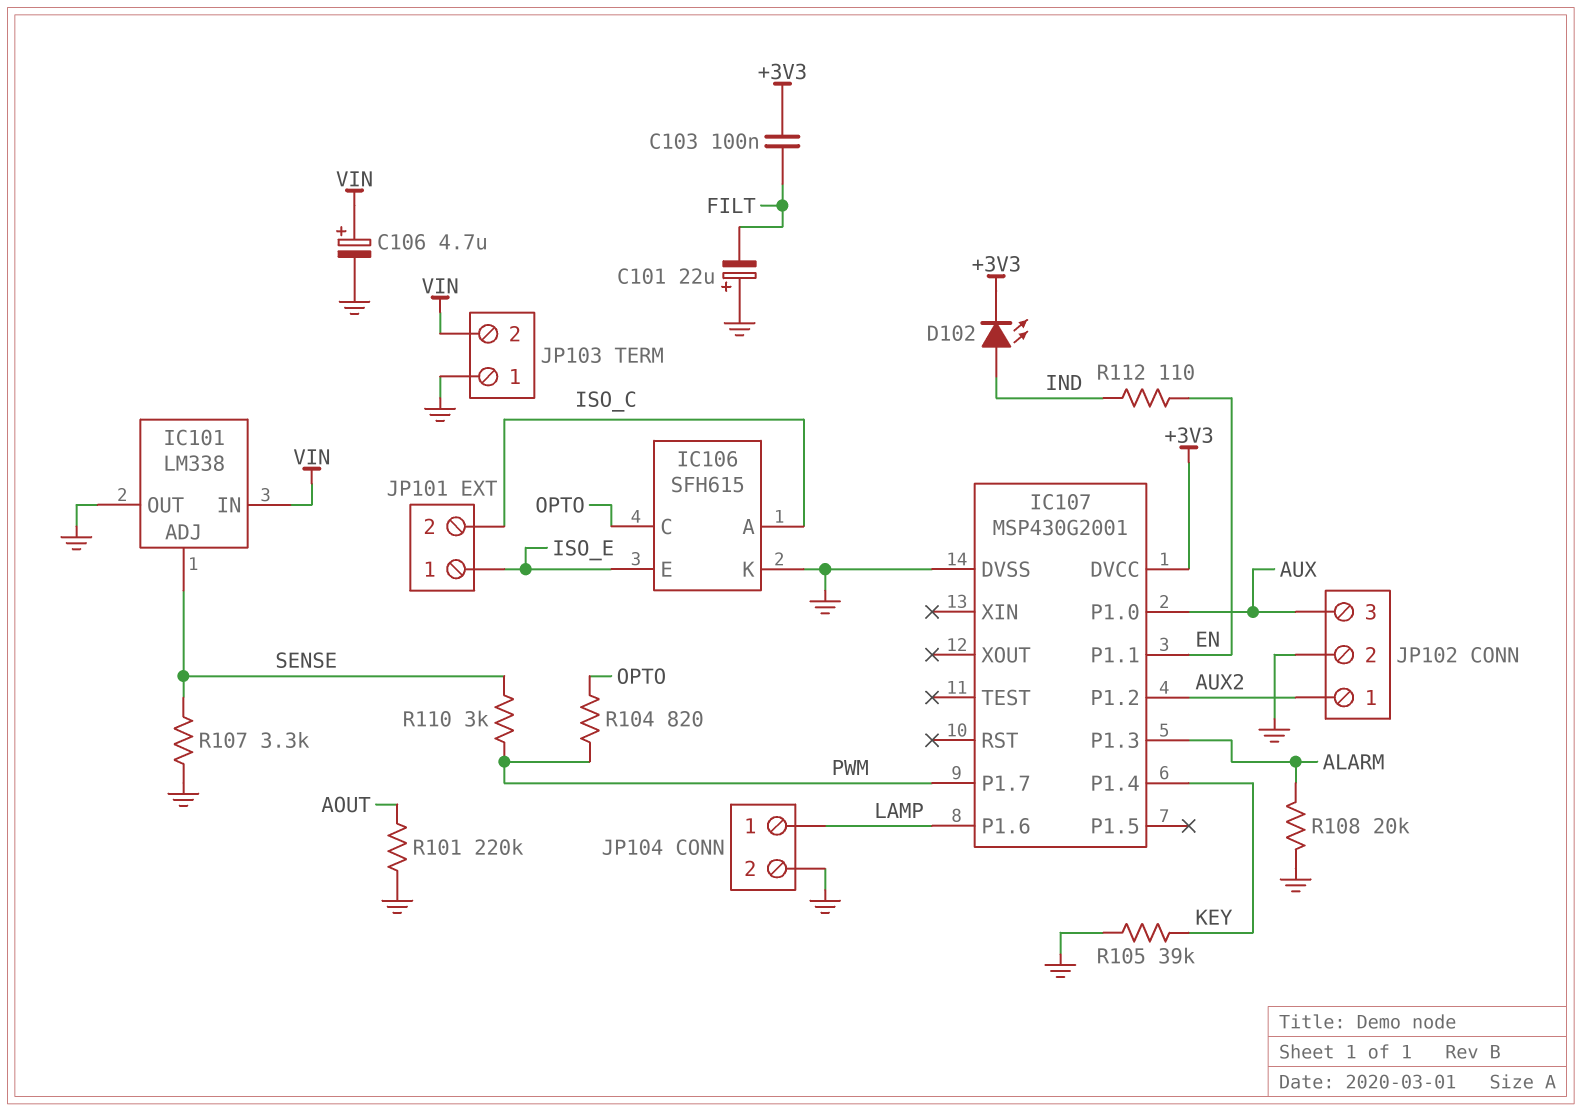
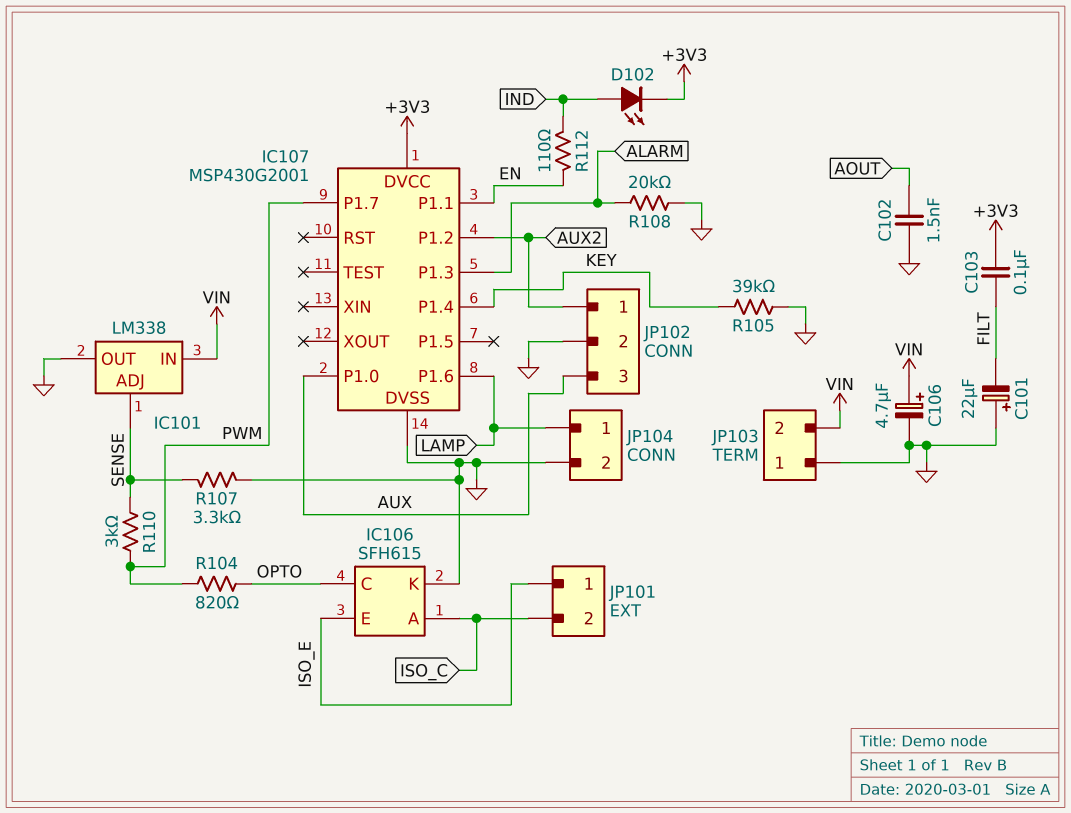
C102: none -> 1.5nF (AOUT, GND)
R101: 220k (AOUT, GND) -> none

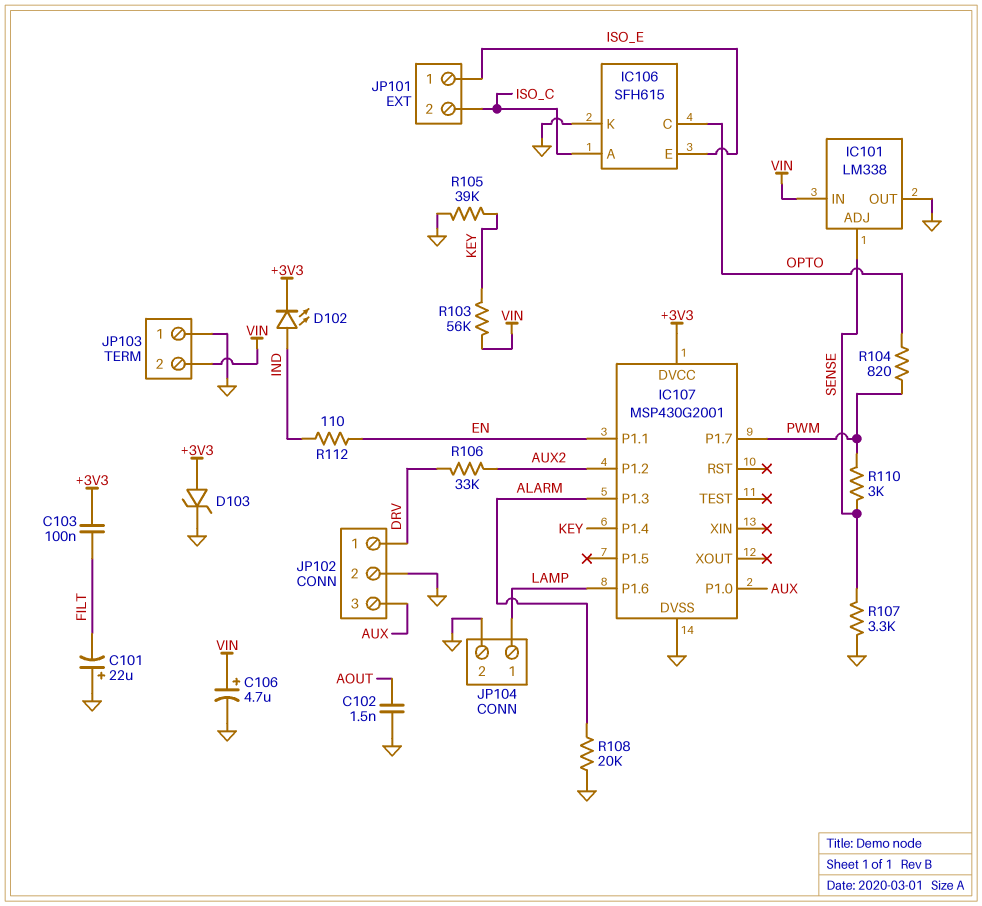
D103: none -> zener (A +3V3, K GND)
JP102 pin 1: AUX2 -> DRV
R103: none -> 56k (KEY, VIN)
R106: none -> 33k (AUX2, DRV)

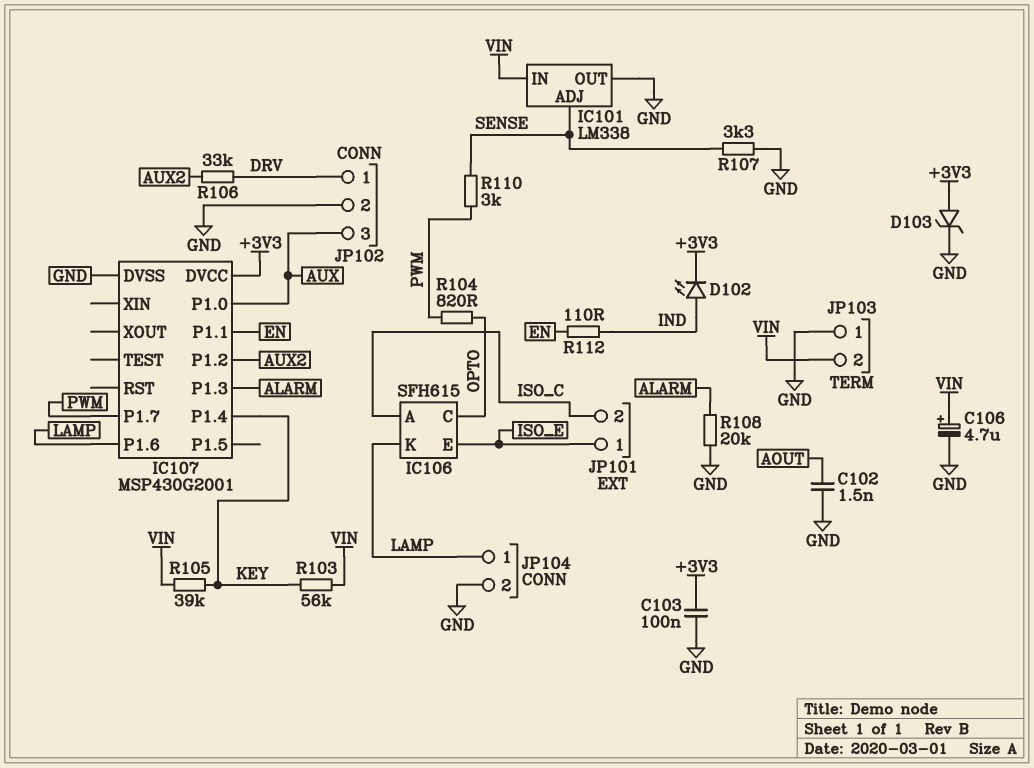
C101: 22uF (plus GND, minus FILT) -> none
C103: 100nF (+3V3, FILT) -> 100nF (+3V3, GND)
IC106 pin K: GND -> LAMP
R105: 39k (GND, KEY) -> 39k (KEY, VIN)

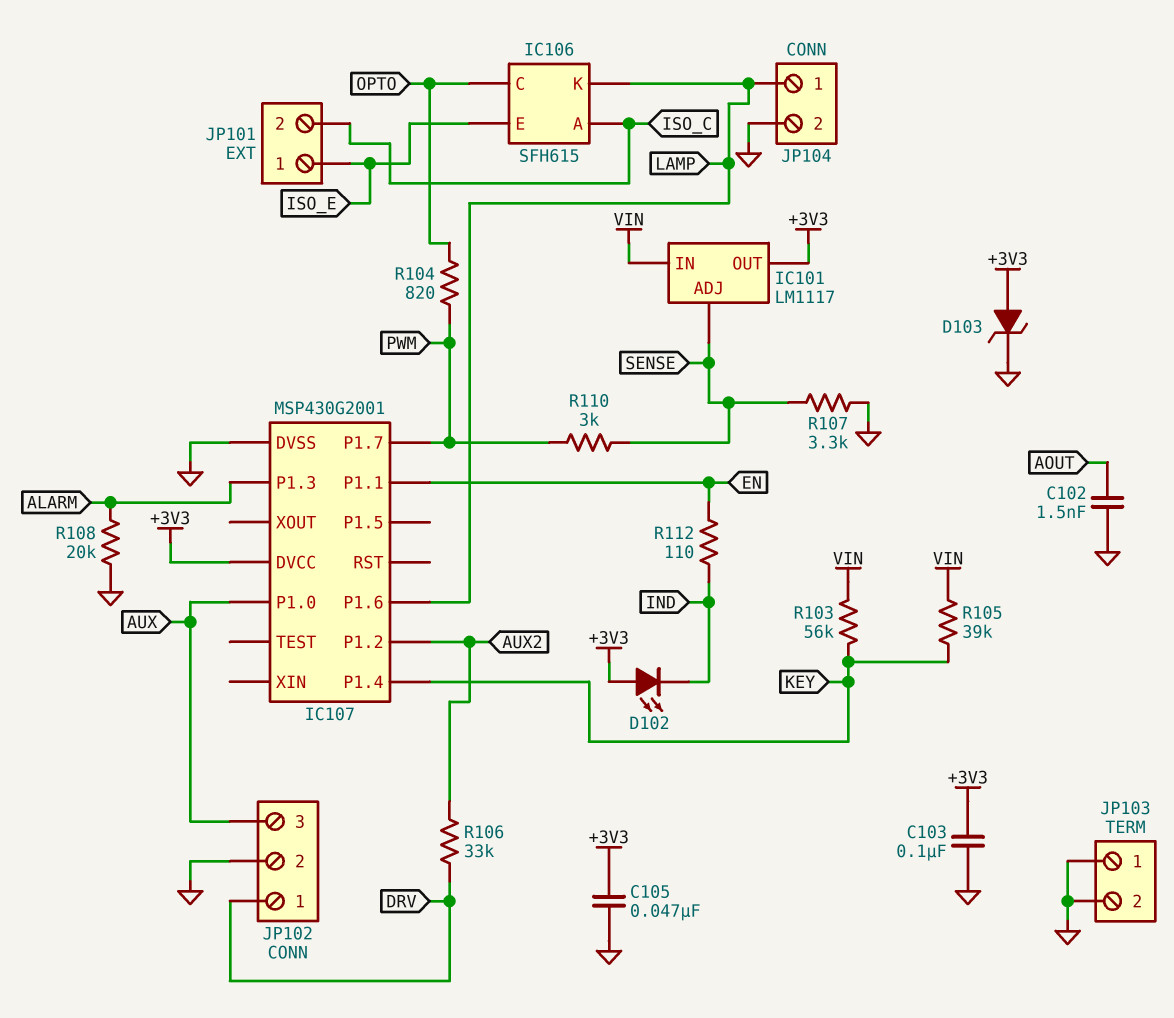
C105: none -> 47nF (+3V3, GND)
C106: 4.7uF (plus VIN, minus GND) -> none
D102: LED (A IND, K +3V3) -> LED (A +3V3, K IND)
IC101: LM338 -> LM1117
IC101 pin OUT: GND -> +3V3
JP103 pin 2: VIN -> GND

